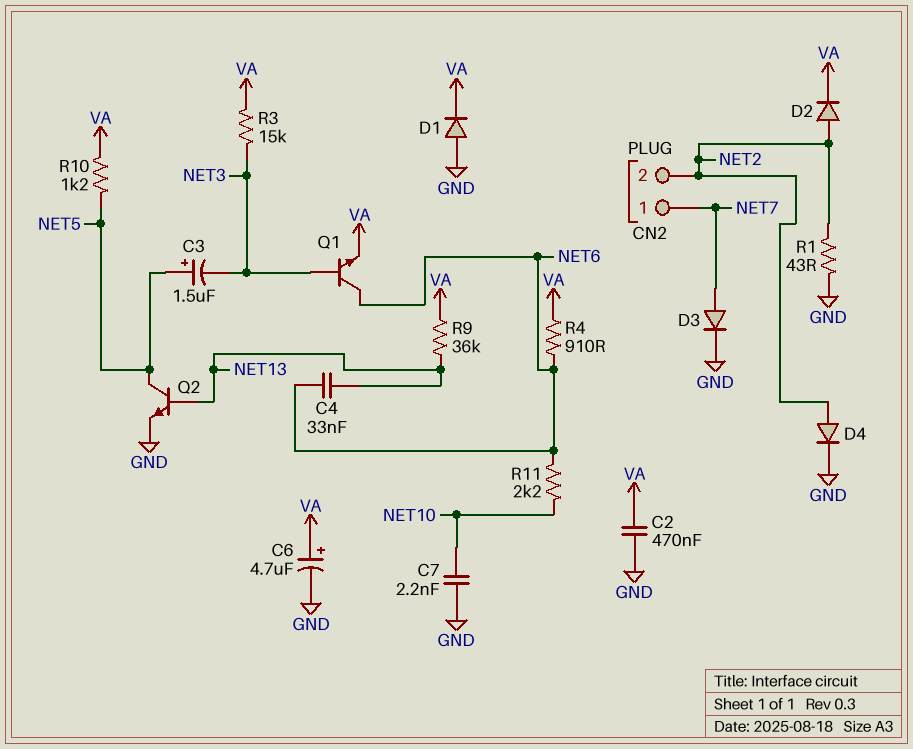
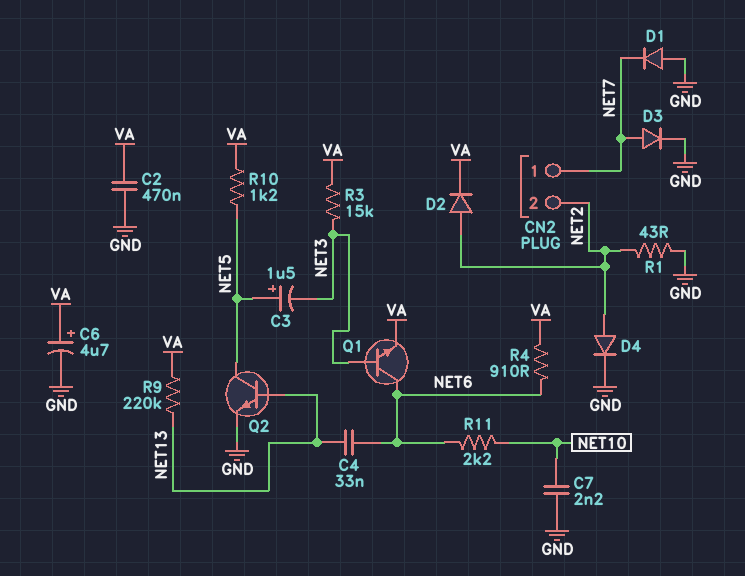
D1: diode (A GND, K VA) -> diode (A GND, K NET7)
R9: 36k (NET13, VA) -> 220k (NET13, VA)

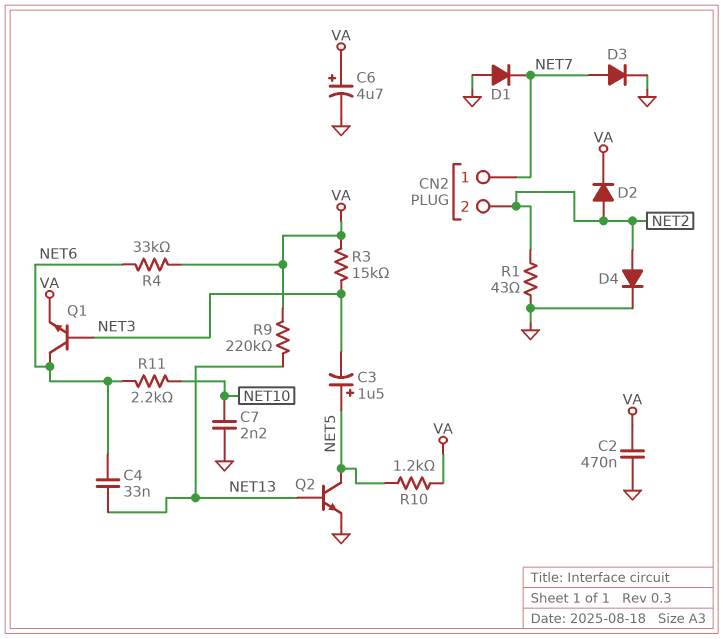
R4: 910 (NET6, VA) -> 33k (NET6, VA)

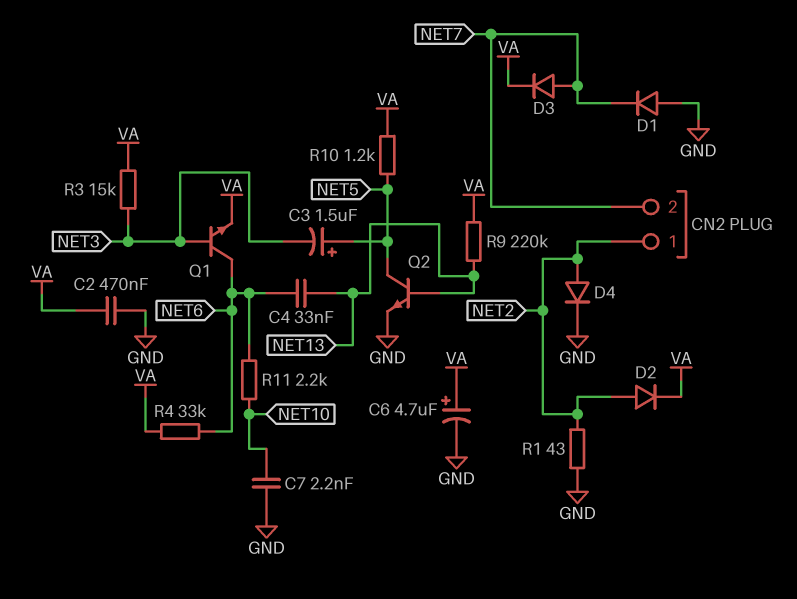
CN2 pin 1: NET7 -> NET2
CN2 pin 2: NET2 -> NET7
D3: diode (A NET7, K GND) -> diode (A NET7, K VA)

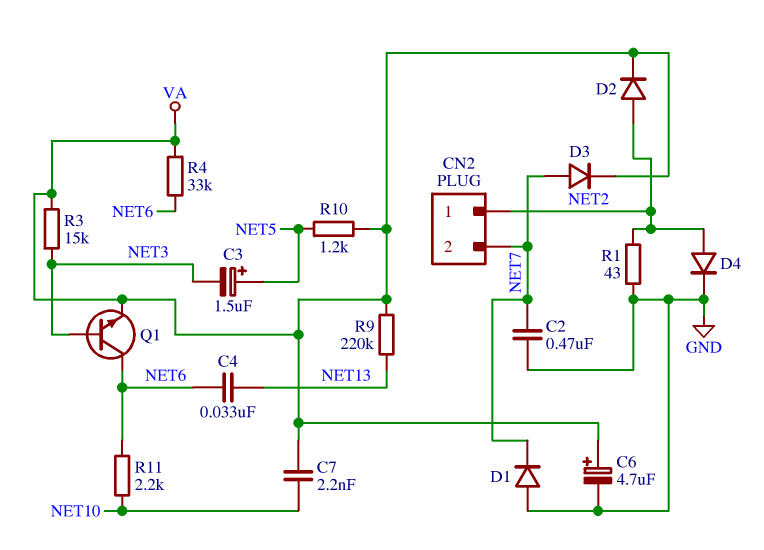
C2: 470nF (GND, VA) -> 470nF (GND, NET7)
C7: 2.2nF (GND, NET10) -> 2.2nF (NET10, VA)
Q2: NPN (B NET13, C NET5, E GND) -> none

